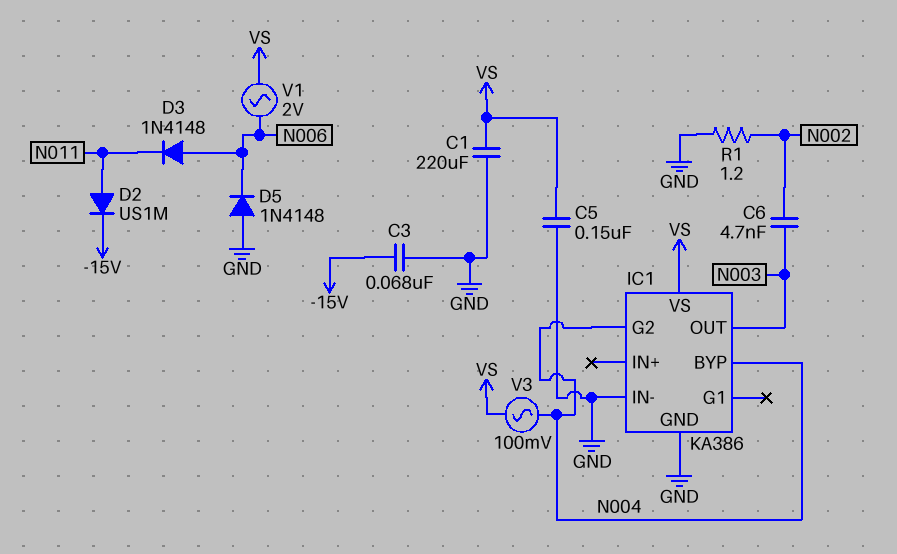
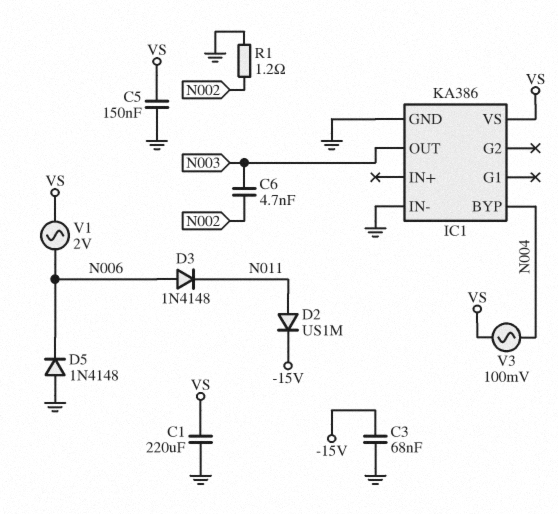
IC1 pin G2: N004 -> none

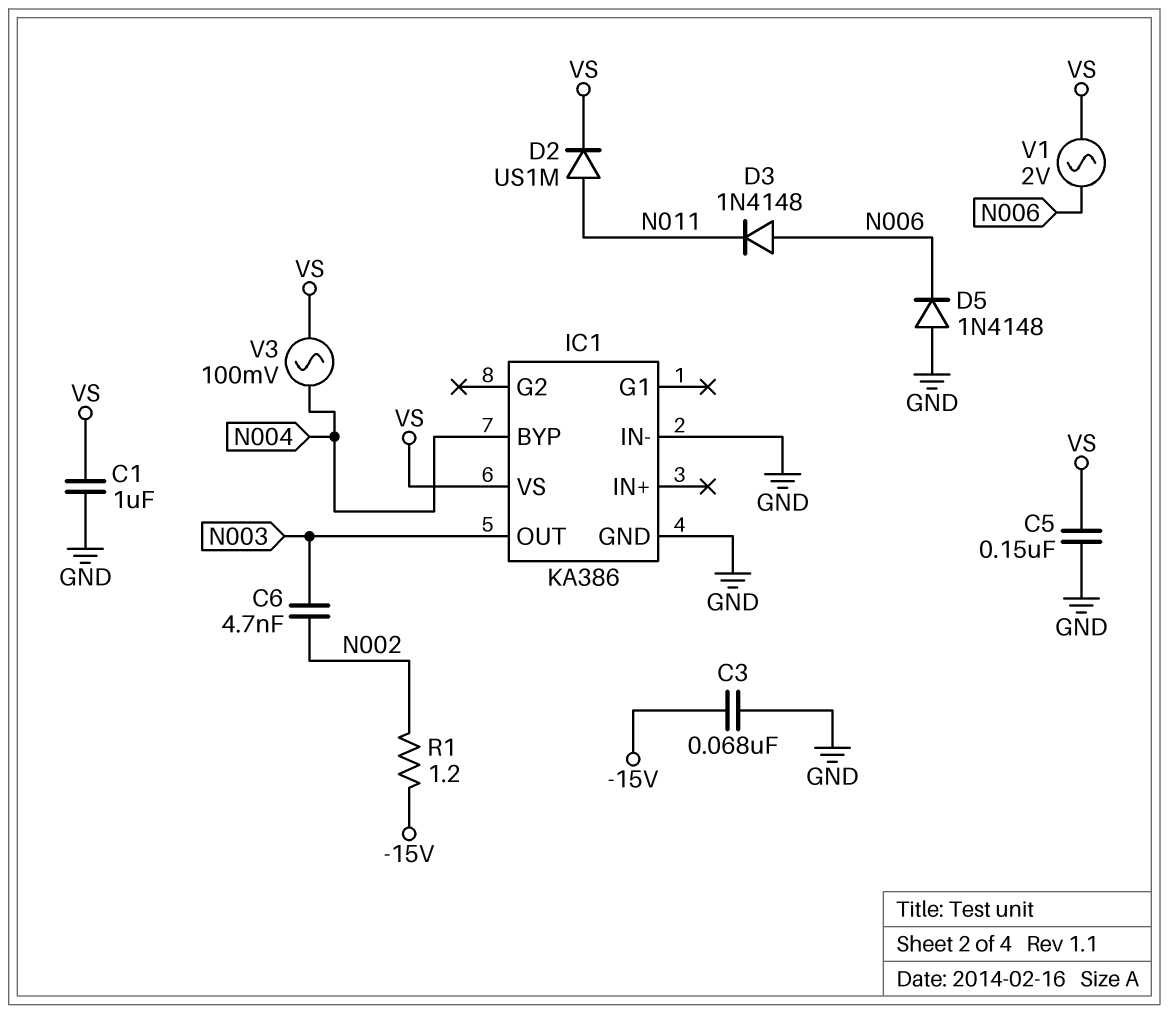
C1: 220uF (GND, VS) -> 1uF (GND, VS)
D2: diode US1M (A N011, K -15V) -> diode US1M (A N011, K VS)
R1: 1.2 (GND, N002) -> 1.2 (-15V, N002)

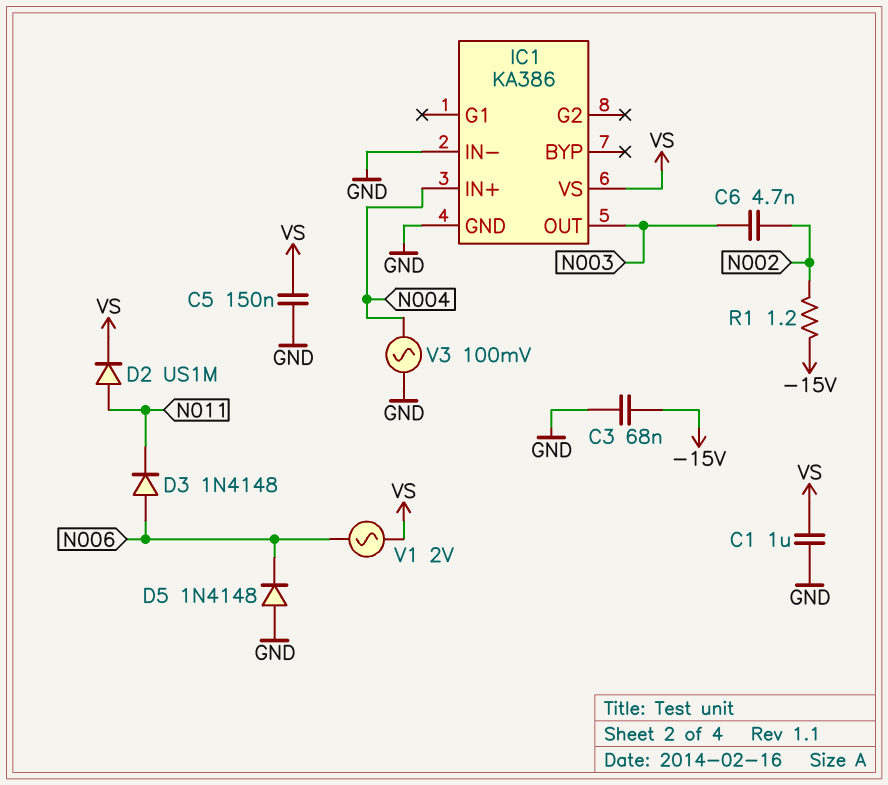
IC1 pin BYP: N004 -> none
IC1 pin IN+: none -> N004
V3: AC 100mV (N004, VS) -> AC 100mV (GND, N004)

